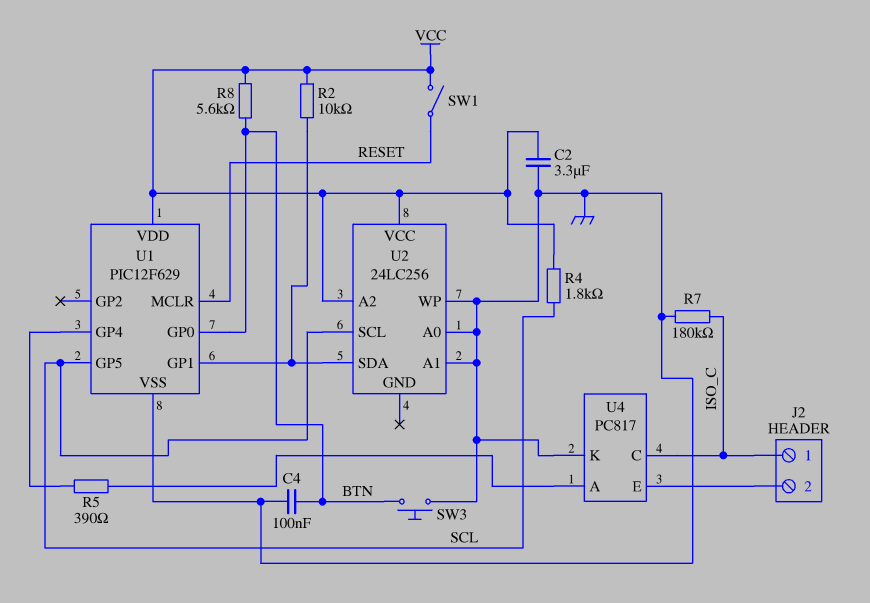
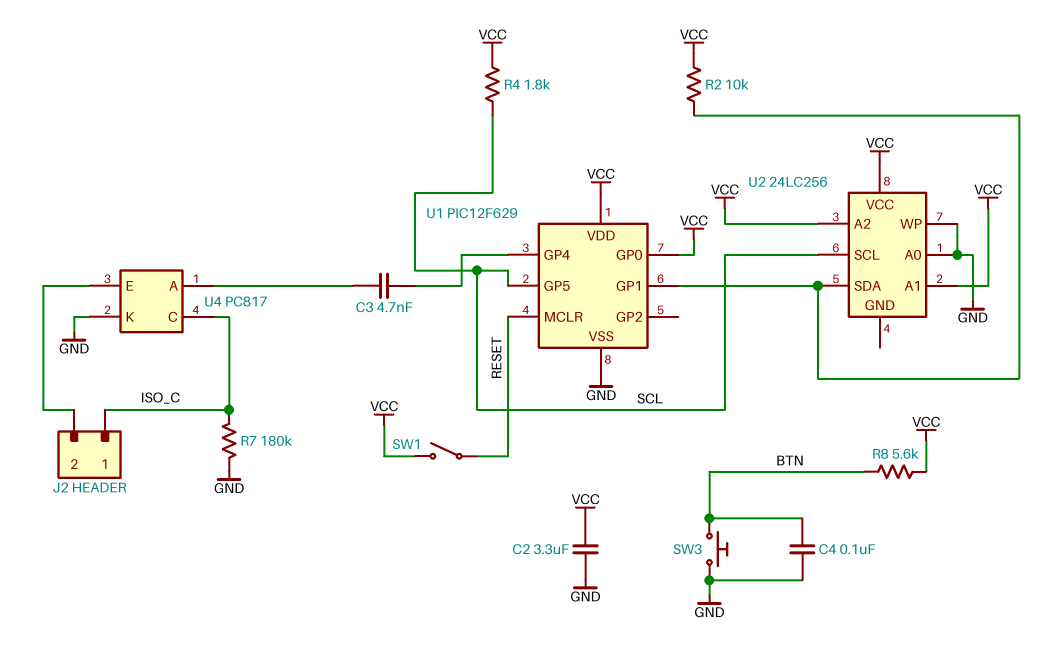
C3: none -> 4.7nF (U1/GP4, U4/A)
R5: 390 (U1/GP4, U4/A) -> none
U1 pin GP0: BTN -> VCC
U2 pin A1: GND -> VCC

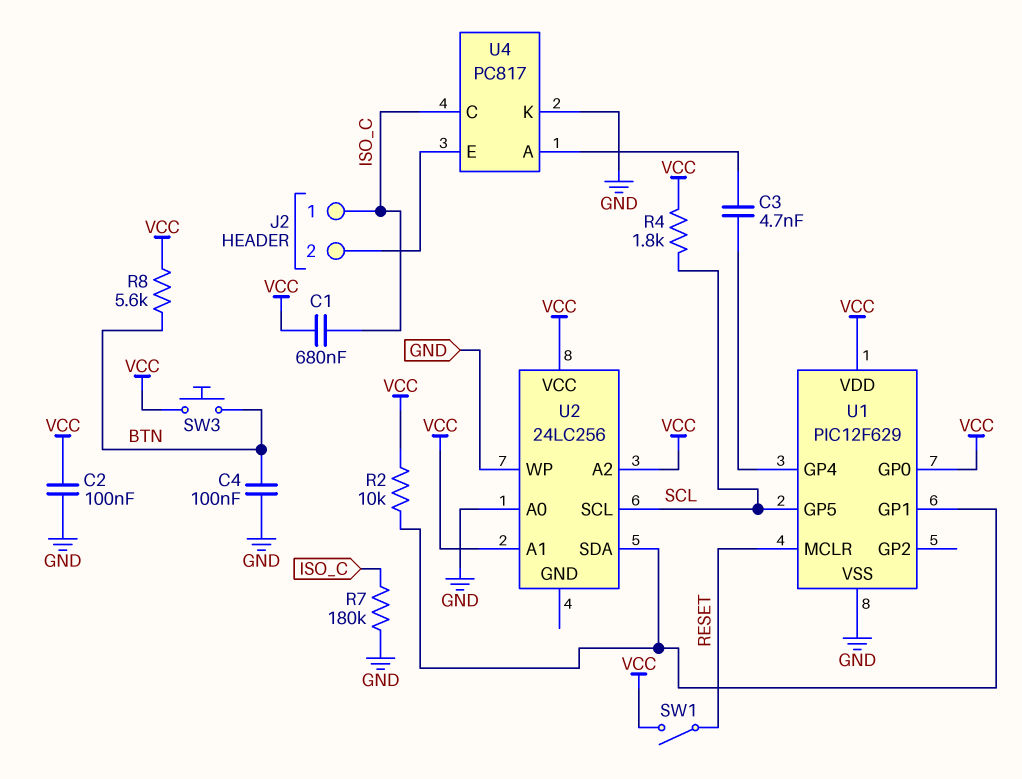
C1: none -> 680nF (ISO_C, VCC)
C2: 3.3uF (GND, VCC) -> 100nF (GND, VCC)
SW3: button (BTN, GND) -> button (BTN, VCC)

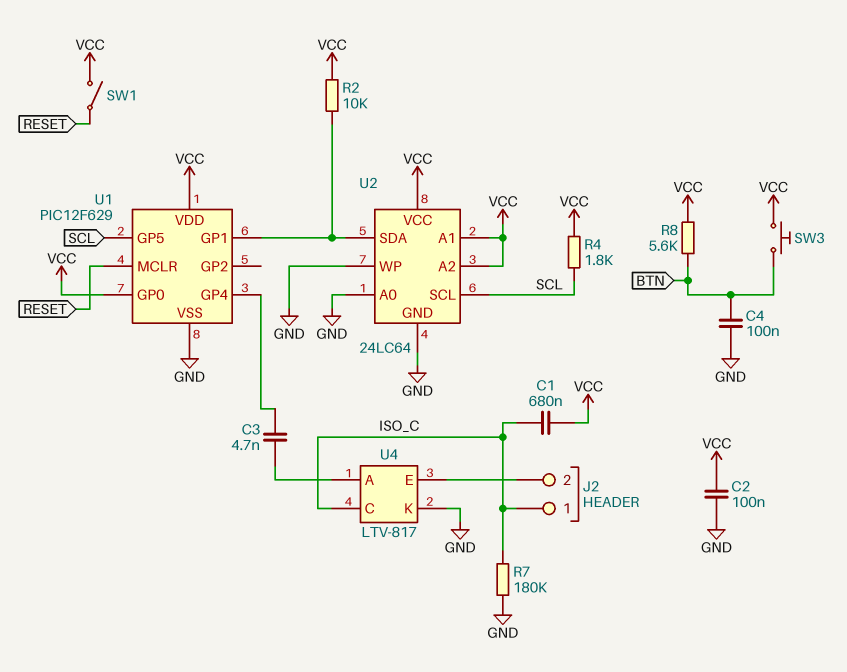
U2: 24LC256 -> 24LC64
U2 pin GND: none -> GND
U4: PC817 -> LTV-817

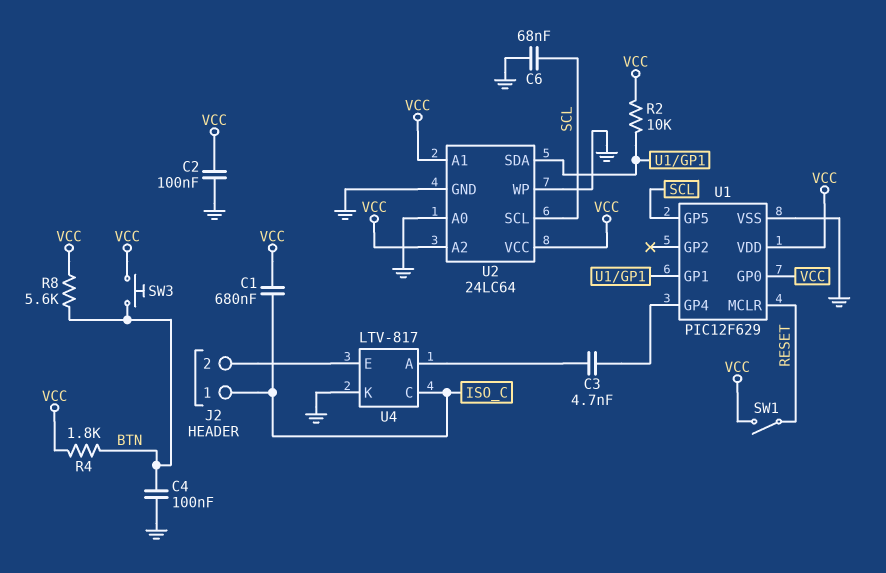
C6: none -> 68nF (GND, SCL)
R4: 1.8k (SCL, VCC) -> 1.8k (BTN, VCC)
R7: 180k (GND, ISO_C) -> none

